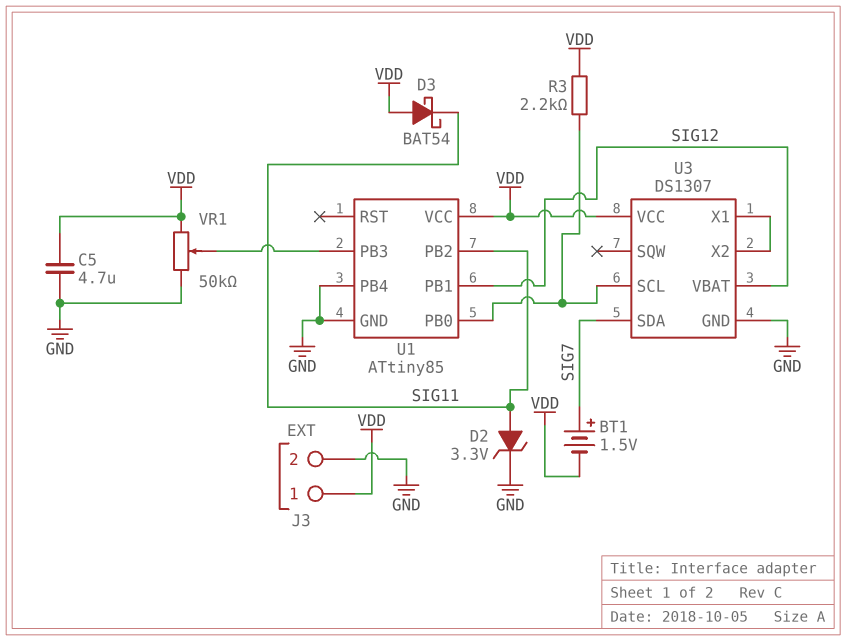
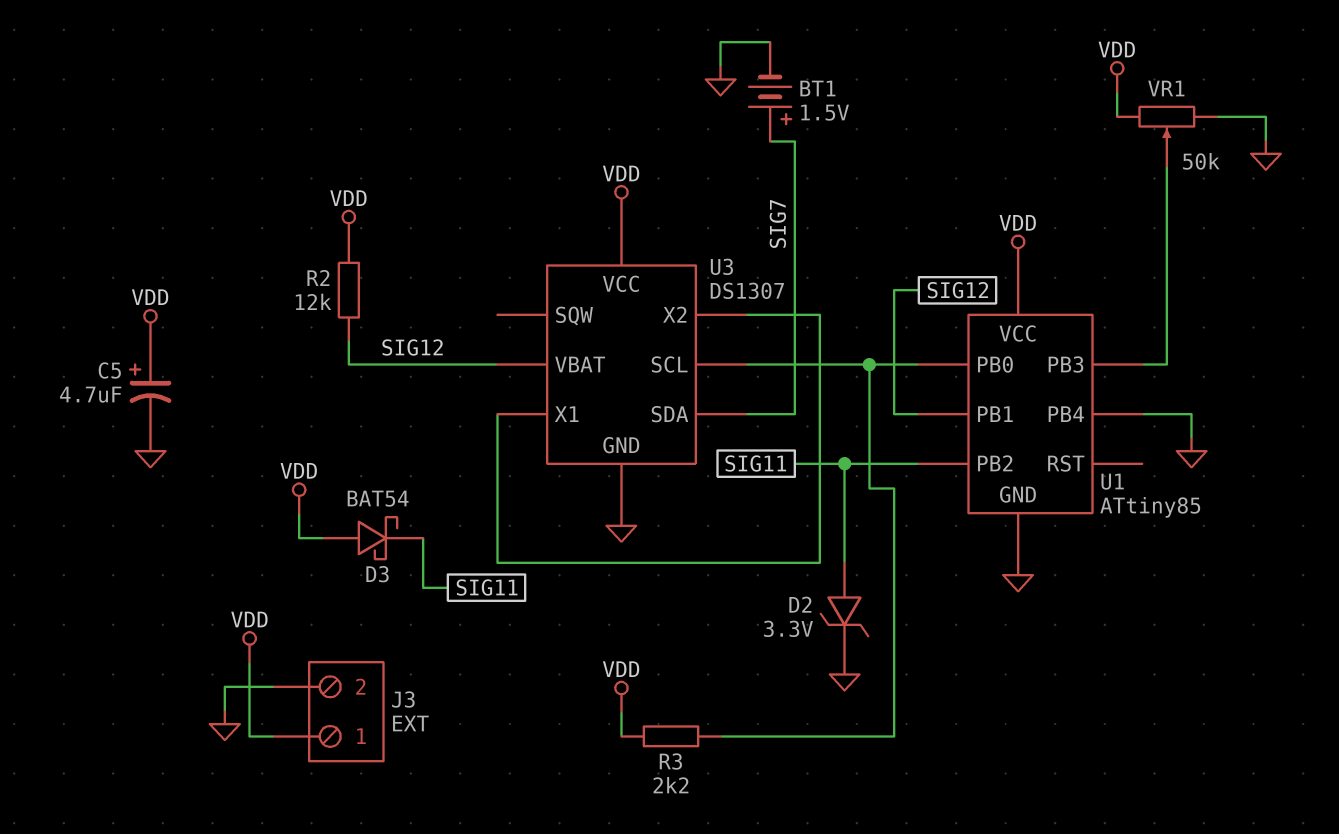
BT1: 1.5V (plus SIG7, minus VDD) -> 1.5V (plus SIG7, minus GND)
C5: 4.7uF (GND, VDD) -> 4.7uF (plus VDD, minus GND)
R2: none -> 12k (SIG12, VDD)

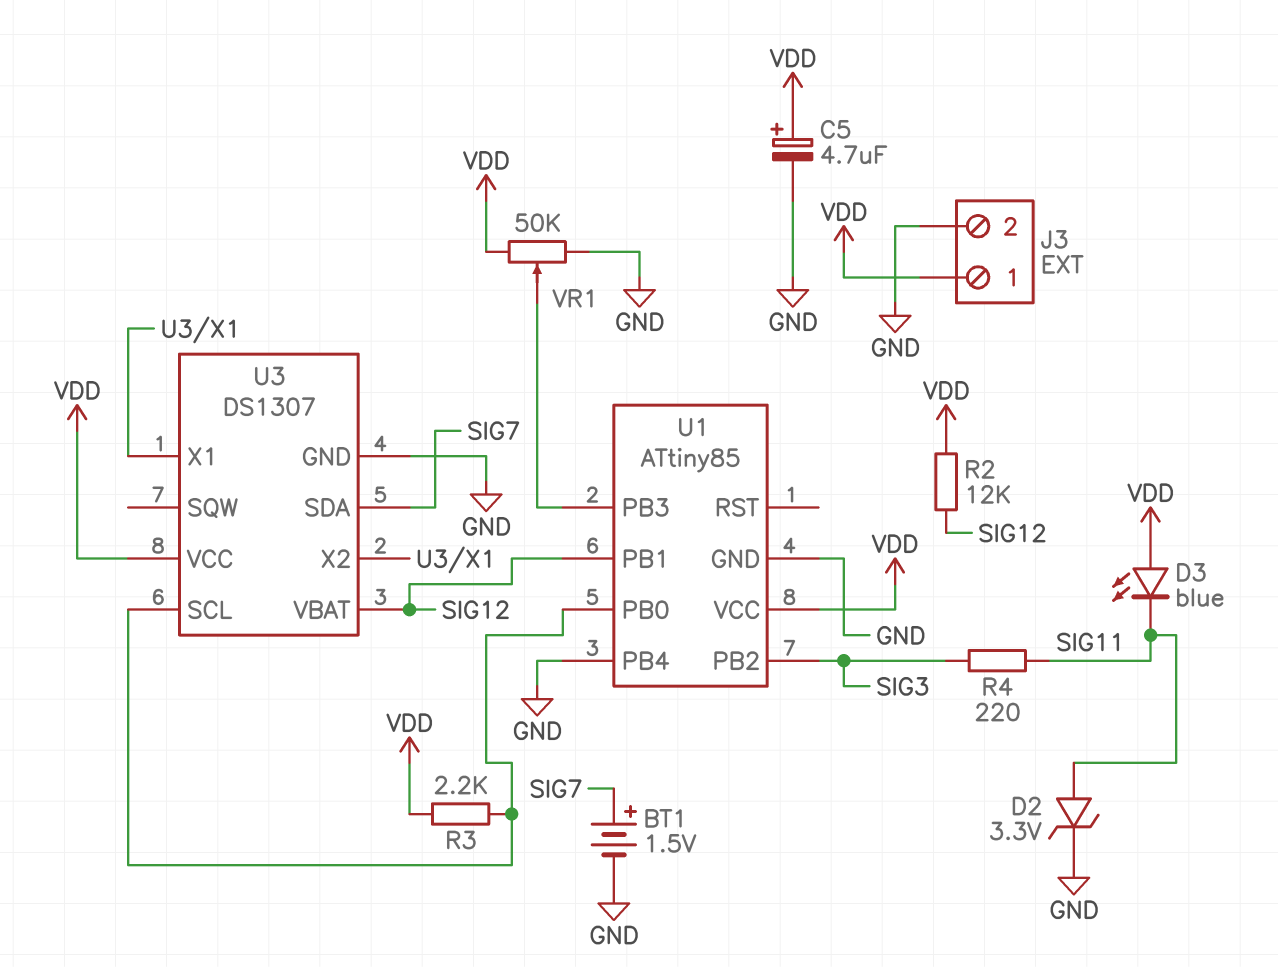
D3: schottky BAT54 (A VDD, K SIG11) -> LED blue (A VDD, K SIG11)
R4: none -> 220 (SIG3, SIG11)
U1 pin PB2: SIG11 -> SIG3

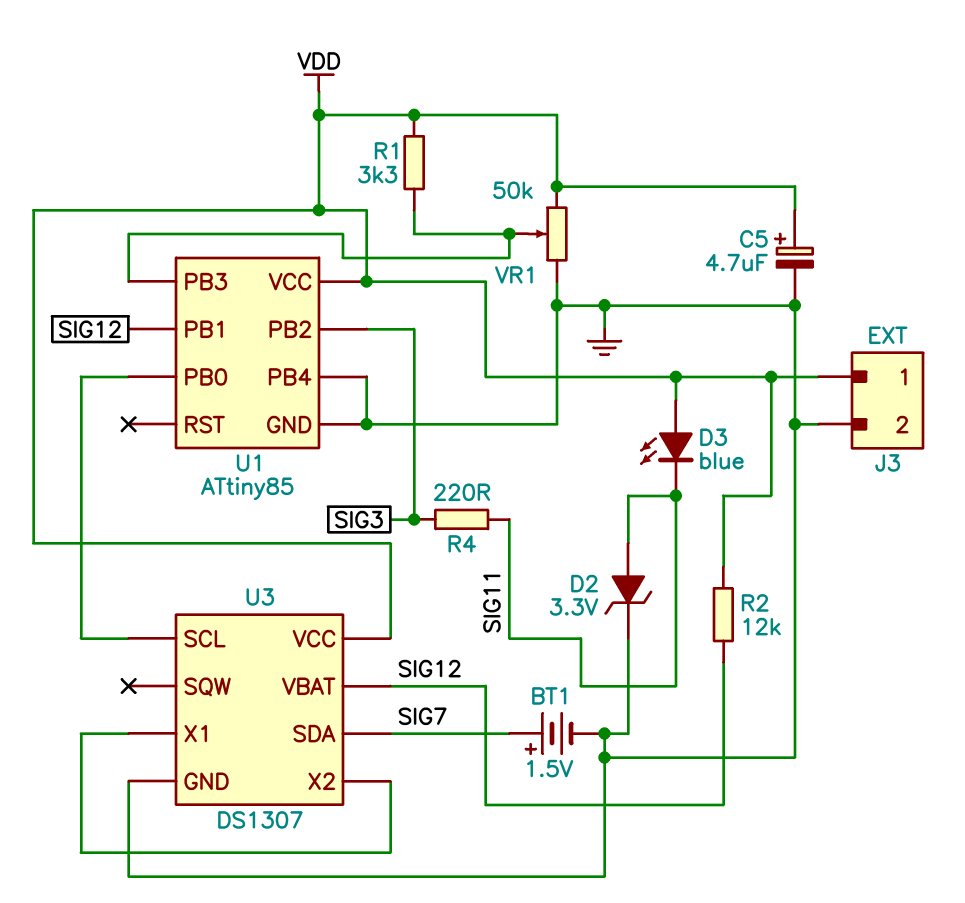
R1: none -> 3.3k (U1/PB3, VDD)
R3: 2.2k (U1/PB0, VDD) -> none

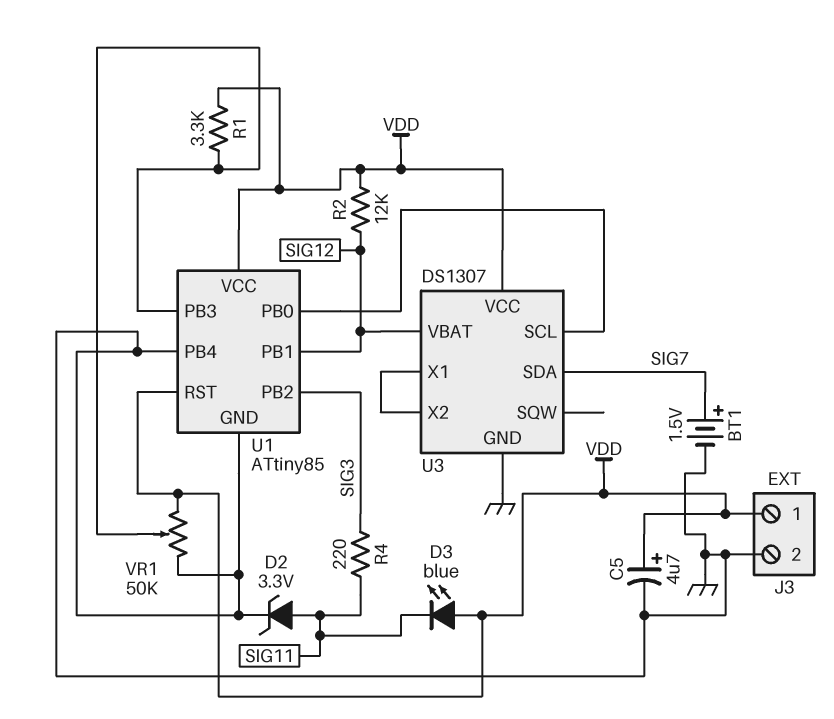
U1 pin RST: none -> VDD

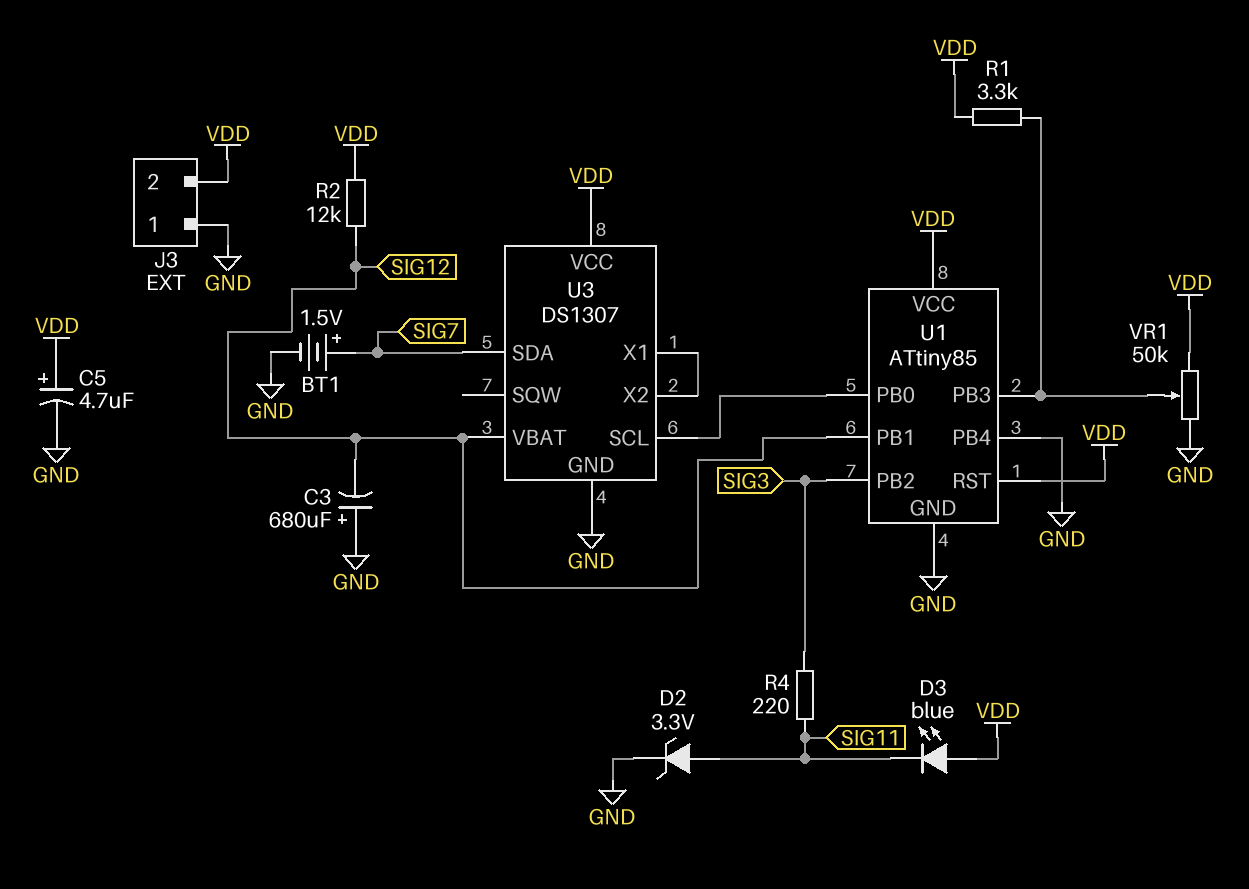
C3: none -> 680uF (plus GND, minus SIG12)
J3 pin 1: VDD -> GND
J3 pin 2: GND -> VDD

